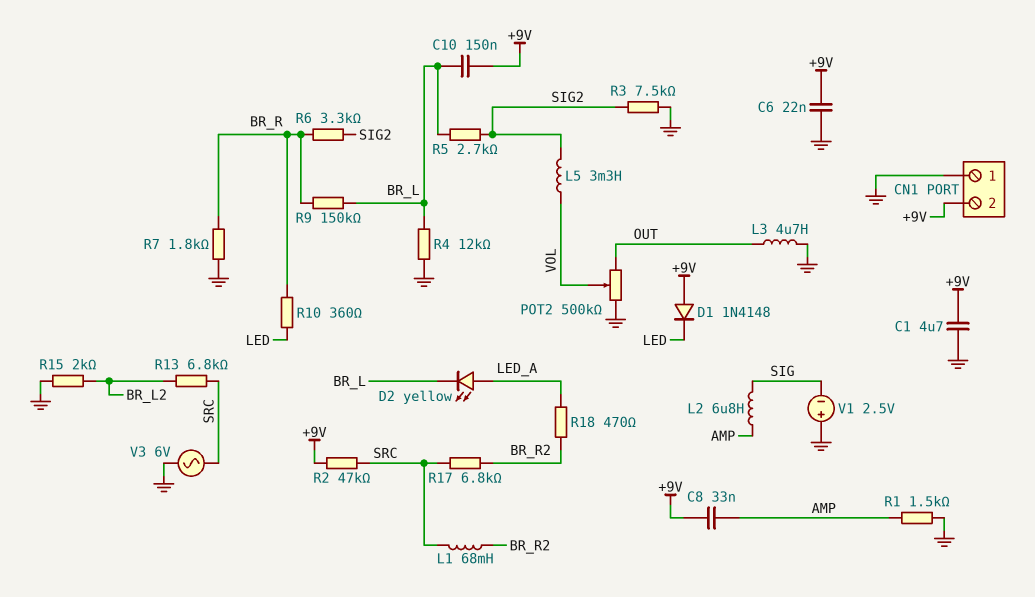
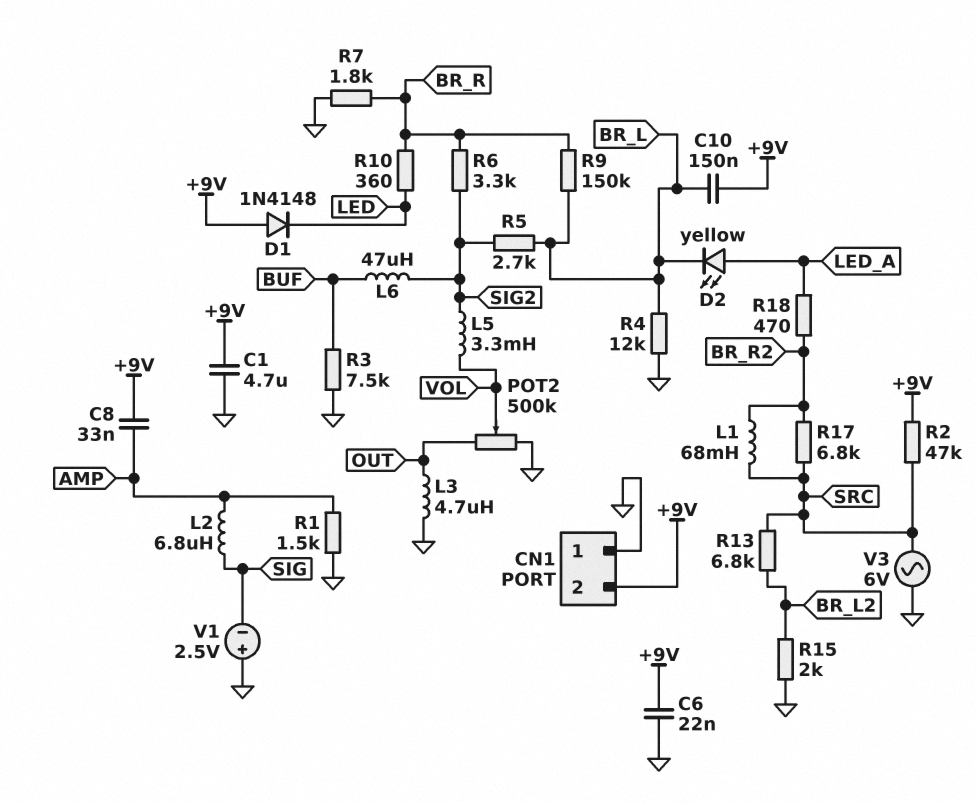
L6: none -> 47uH (BUF, SIG2)
R3: 7.5k (GND, SIG2) -> 7.5k (BUF, GND)

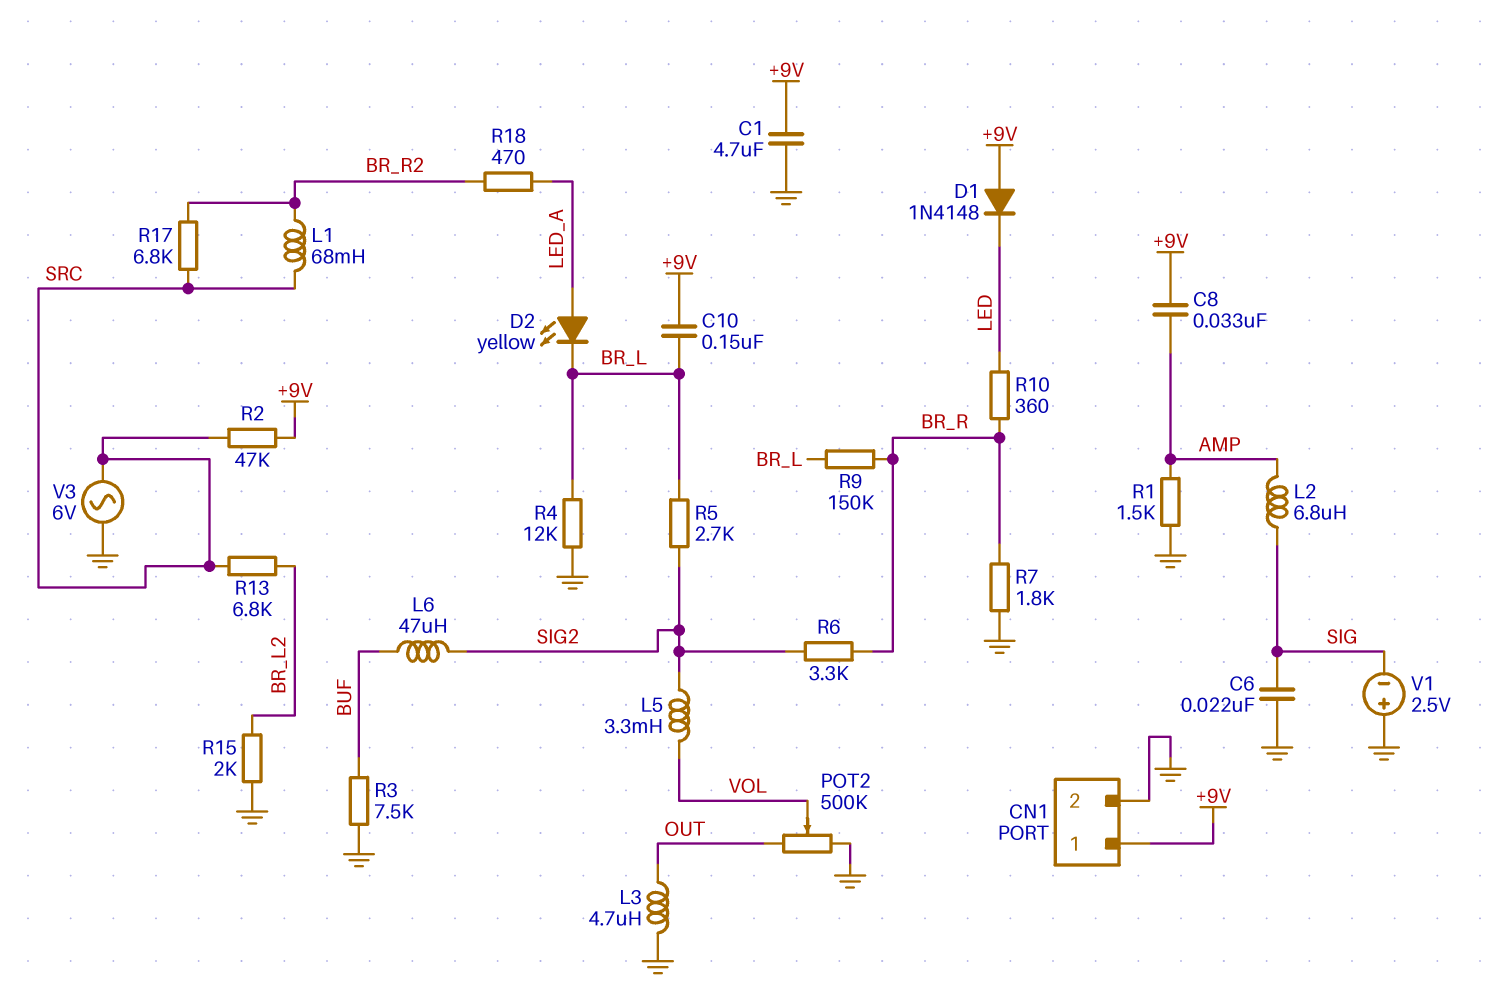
C6: 22nF (+9V, GND) -> 22nF (GND, SIG)
CN1 pin 1: GND -> +9V
CN1 pin 2: +9V -> GND

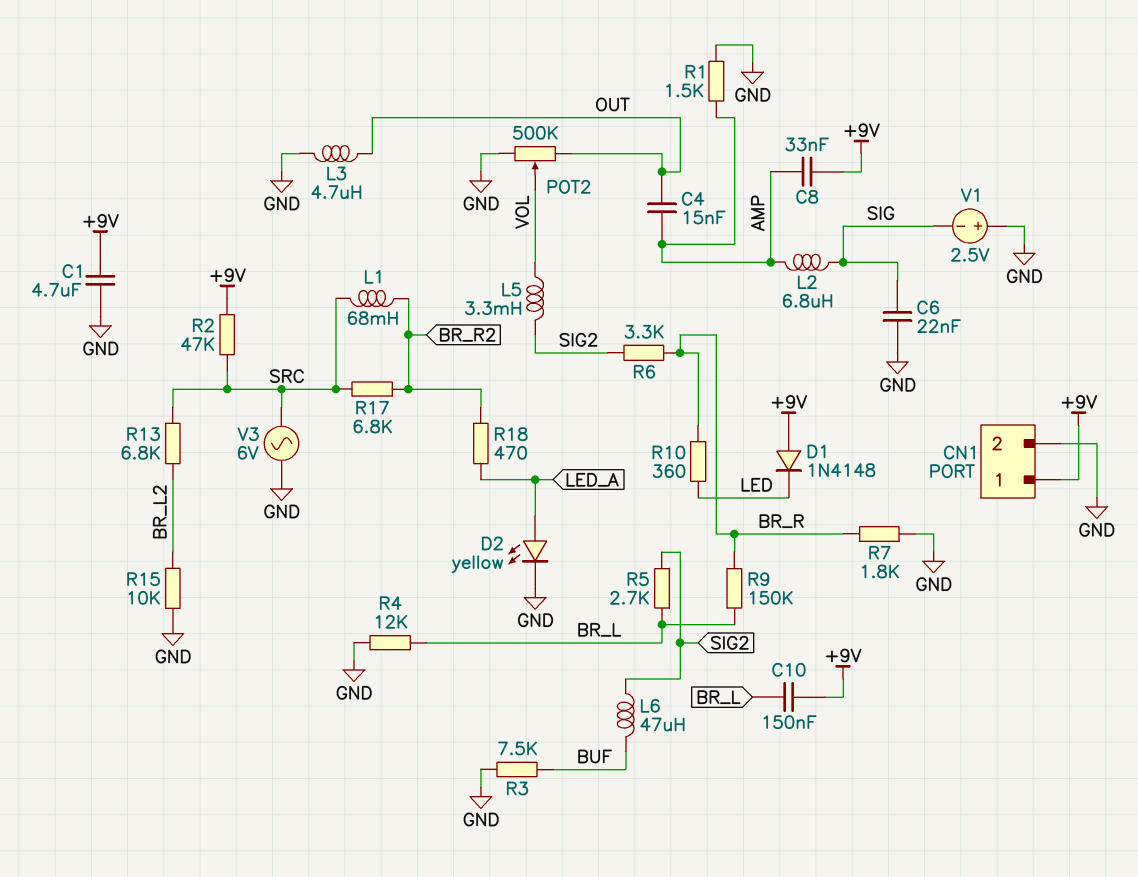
C4: none -> 15nF (AMP, OUT)
D2: LED yellow (A LED_A, K BR_L) -> LED yellow (A LED_A, K GND)
R15: 2k (BR_L2, GND) -> 10k (BR_L2, GND)

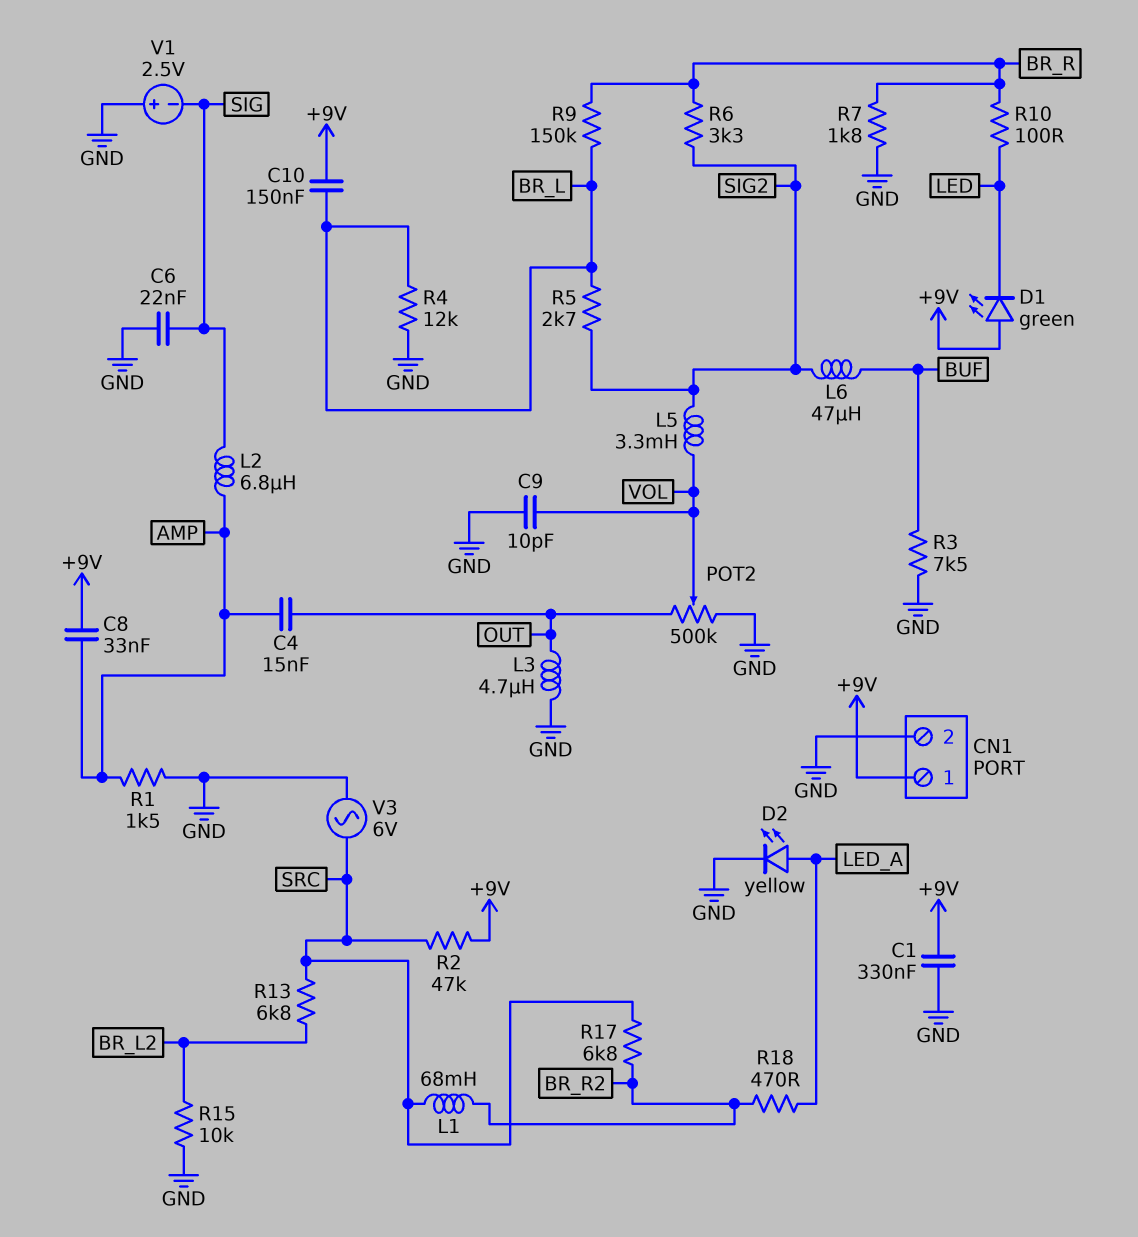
C1: 4.7uF (+9V, GND) -> 330nF (+9V, GND)
C9: none -> 10pF (GND, VOL)
D1: diode 1N4148 (A +9V, K LED) -> LED green (A +9V, K LED)
R10: 360 (BR_R, LED) -> 100 (BR_R, LED)

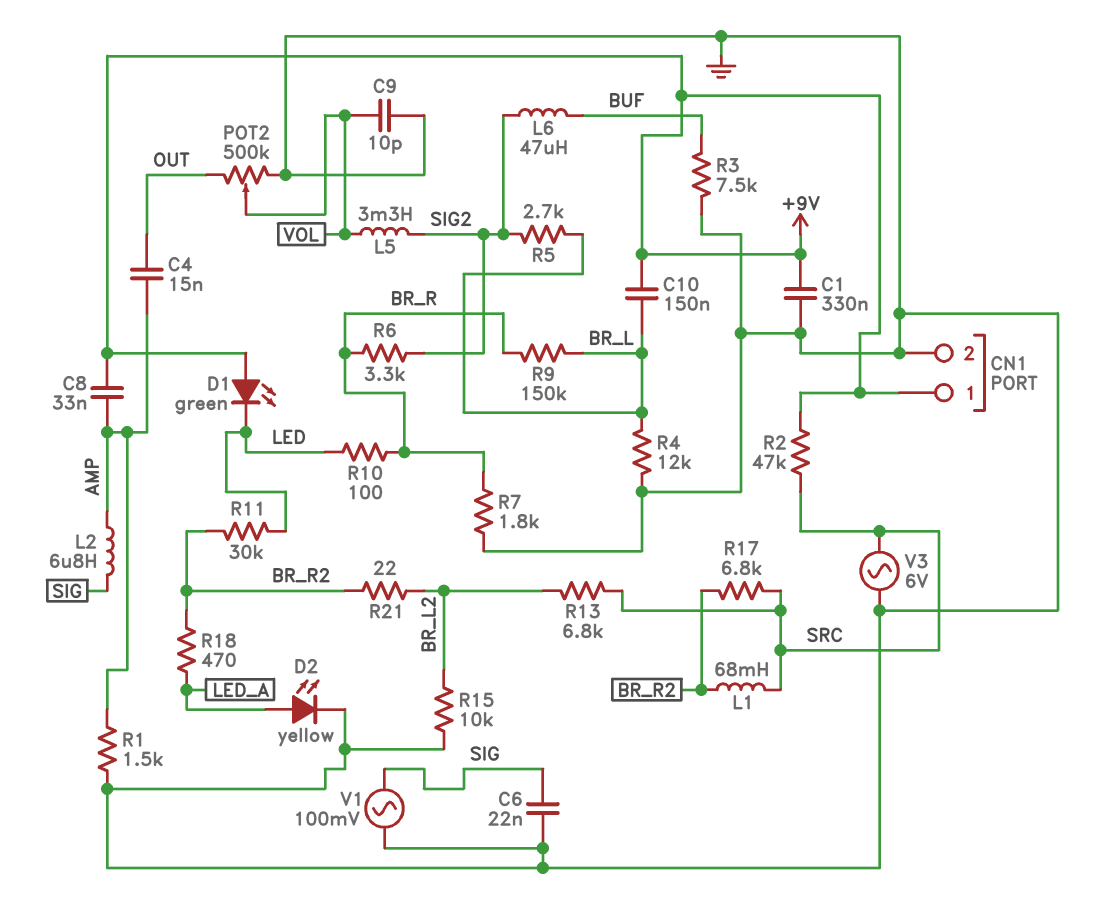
L3: 4.7uH (GND, OUT) -> none
R11: none -> 30k (BR_R2, LED)
R21: none -> 22 (BR_L2, BR_R2)
V1: 2.5V (plus GND, minus SIG) -> AC 100mV (GND, SIG)

